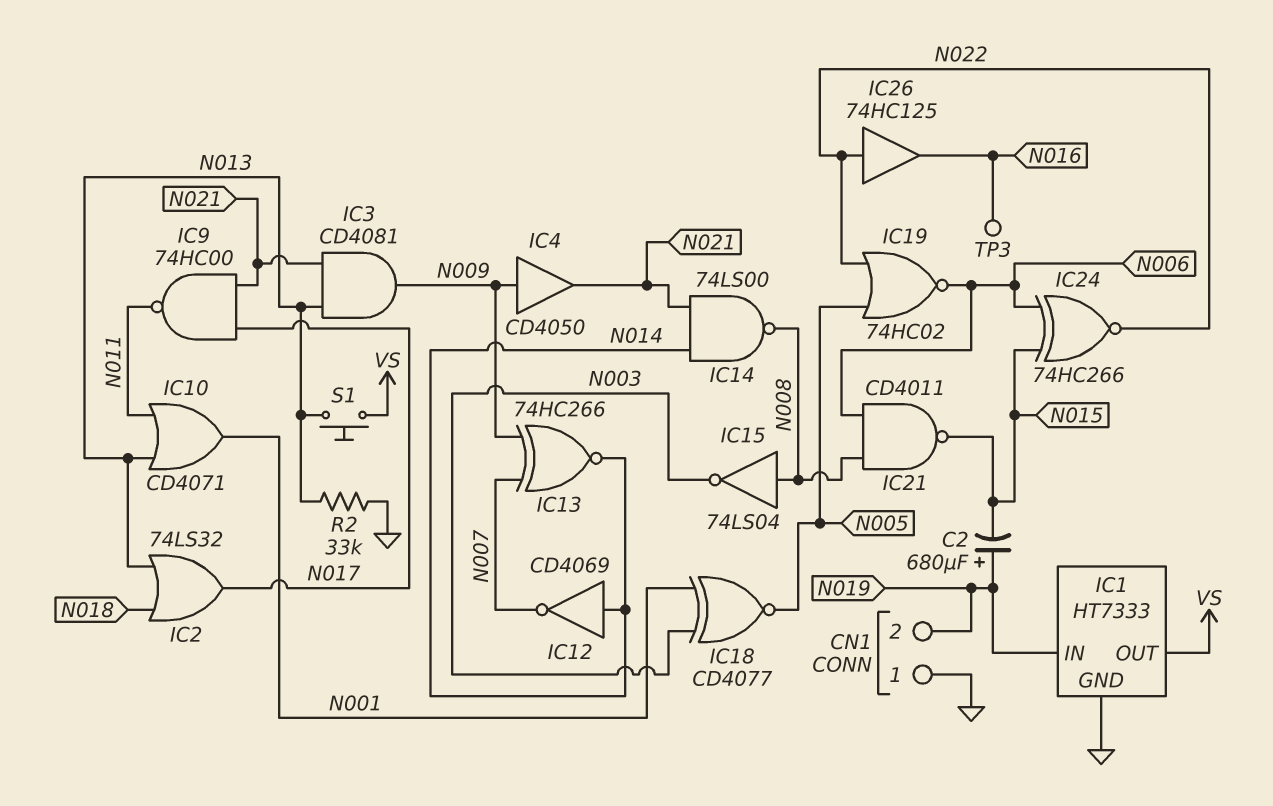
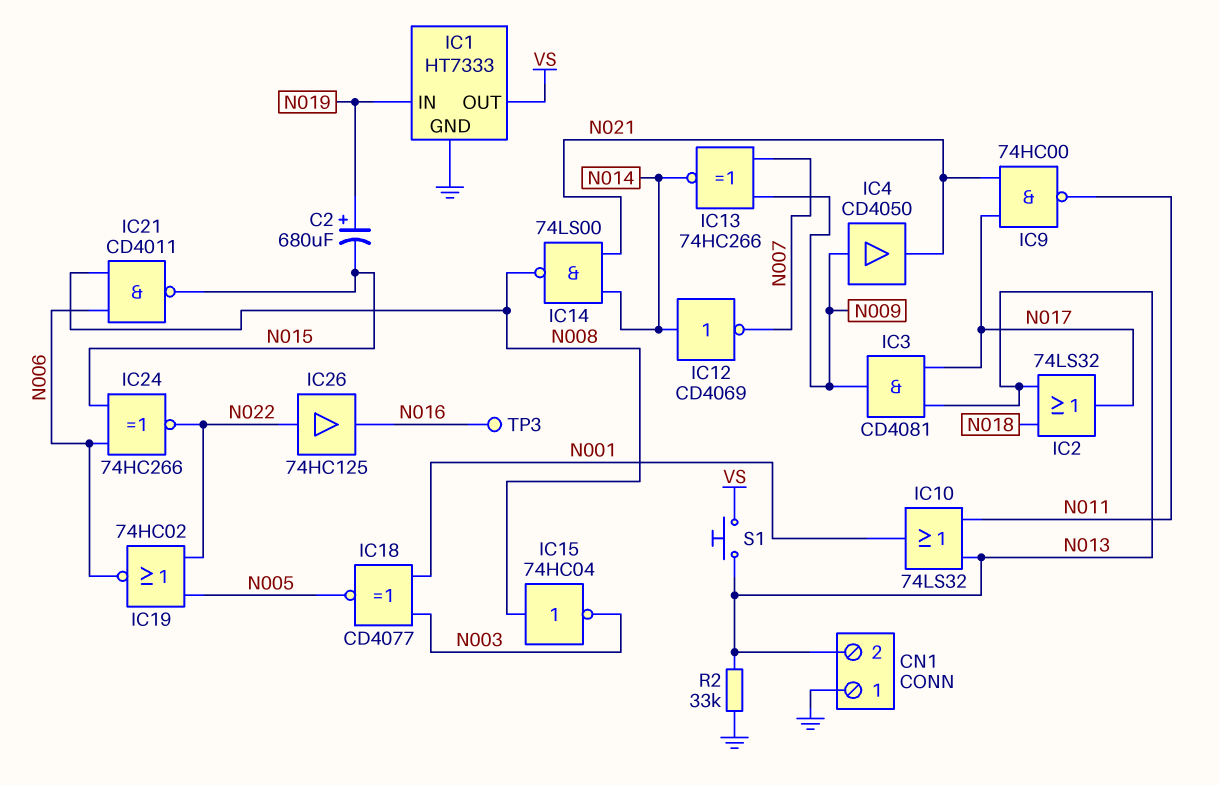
CN1 pin 2: N019 -> N013
IC3: AND CD4081 (in N013, in N021, out N009) -> AND CD4081 (in N013, in N017, out N009)
IC10: OR CD4071 (in N011, in N013, out N001) -> OR 74LS32 (in N011, in N013, out N001)
IC15: NOT 74LS04 (in N008, out N003) -> NOT 74HC04 (in N008, out N003)

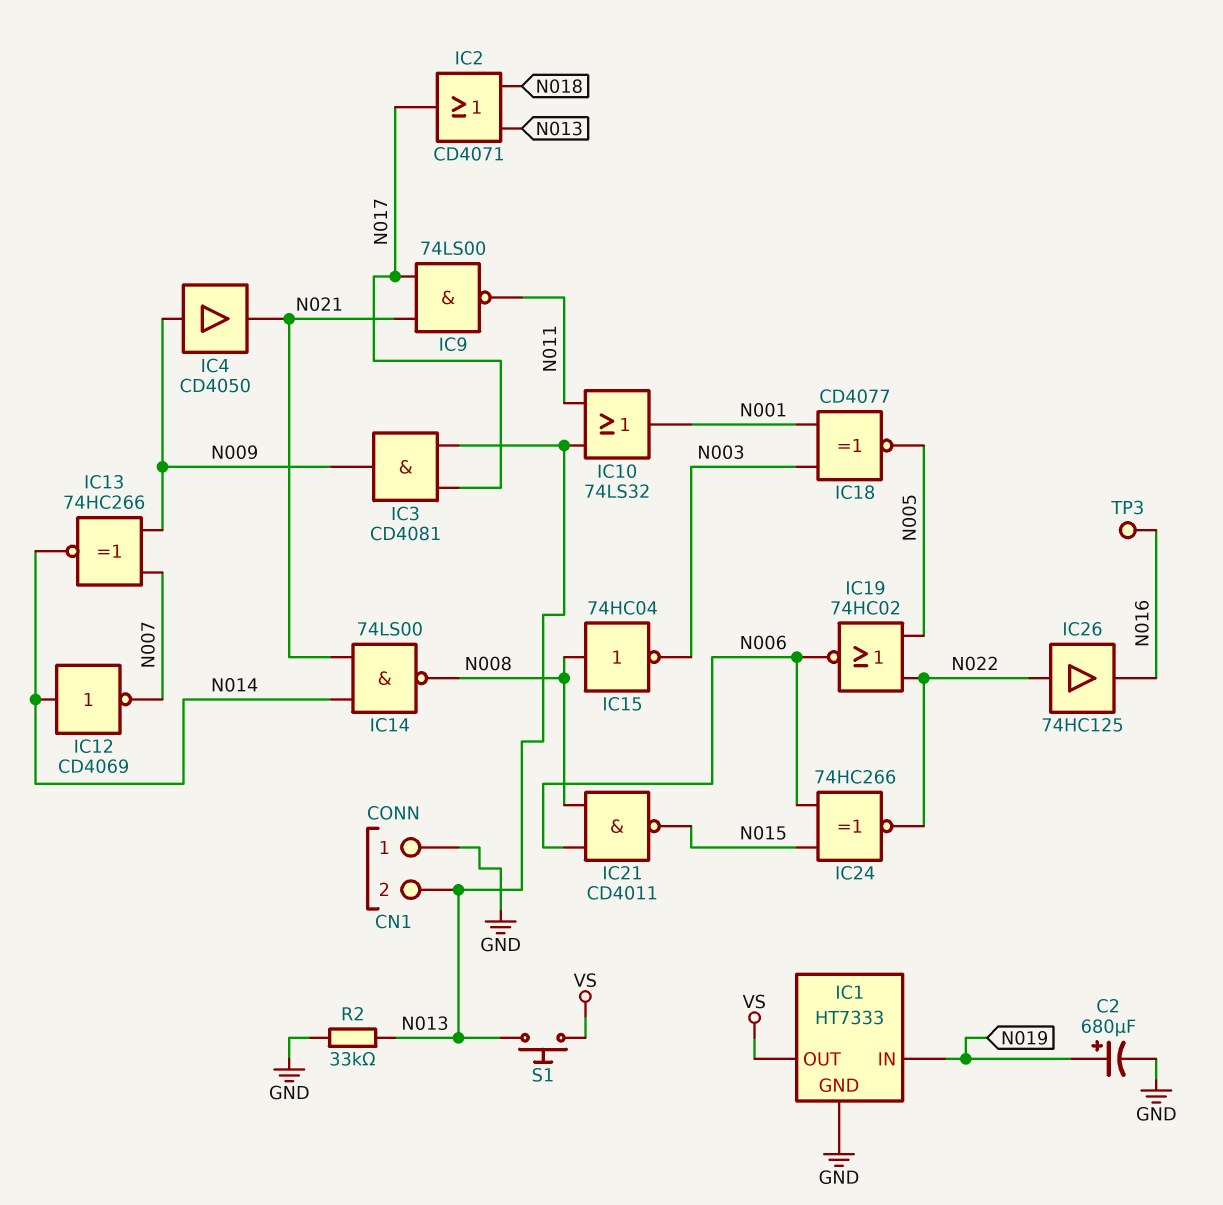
C2: 680uF (plus N019, minus N015) -> 680uF (plus N019, minus GND)
IC2: OR 74LS32 (in N013, in N018, out N017) -> OR CD4071 (in N013, in N018, out N017)
IC9: NAND 74HC00 (in N017, in N021, out N011) -> NAND 74LS00 (in N017, in N021, out N011)

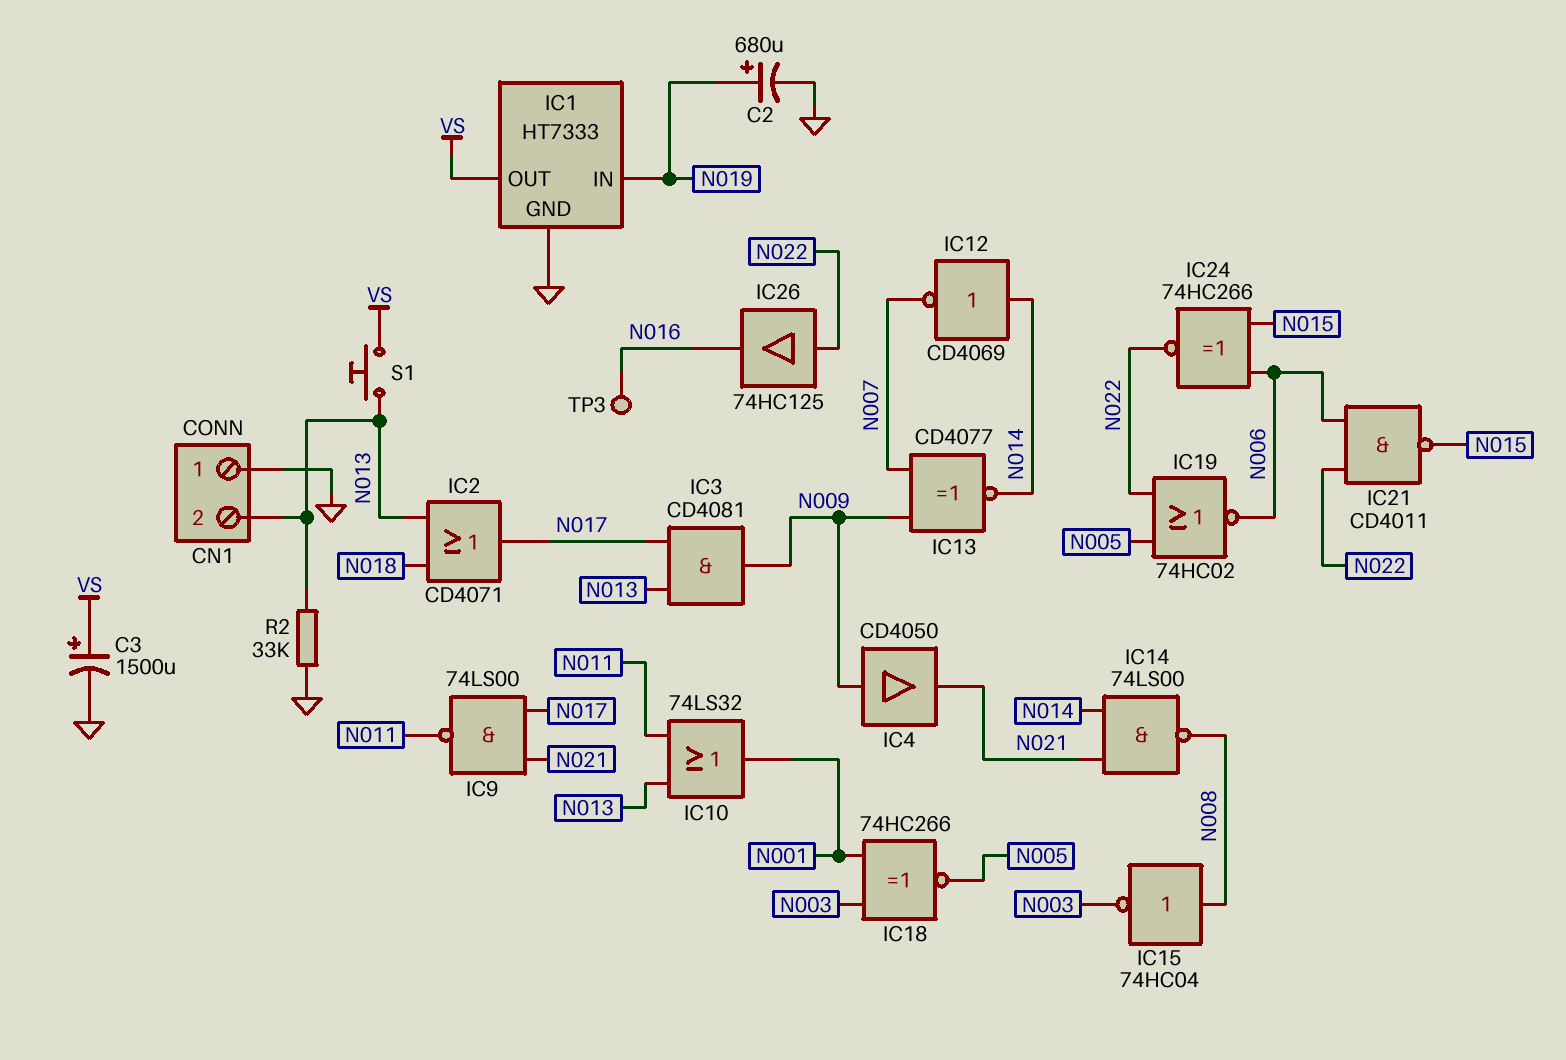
C3: none -> 1500uF (plus VS, minus GND)
IC13: XNOR 74HC266 (in N007, in N009, out N014) -> XNOR CD4077 (in N007, in N009, out N014)
IC18: XNOR CD4077 (in N001, in N003, out N005) -> XNOR 74HC266 (in N001, in N003, out N005)
IC21: NAND CD4011 (in N006, in N008, out N015) -> NAND CD4011 (in N006, in N022, out N015)

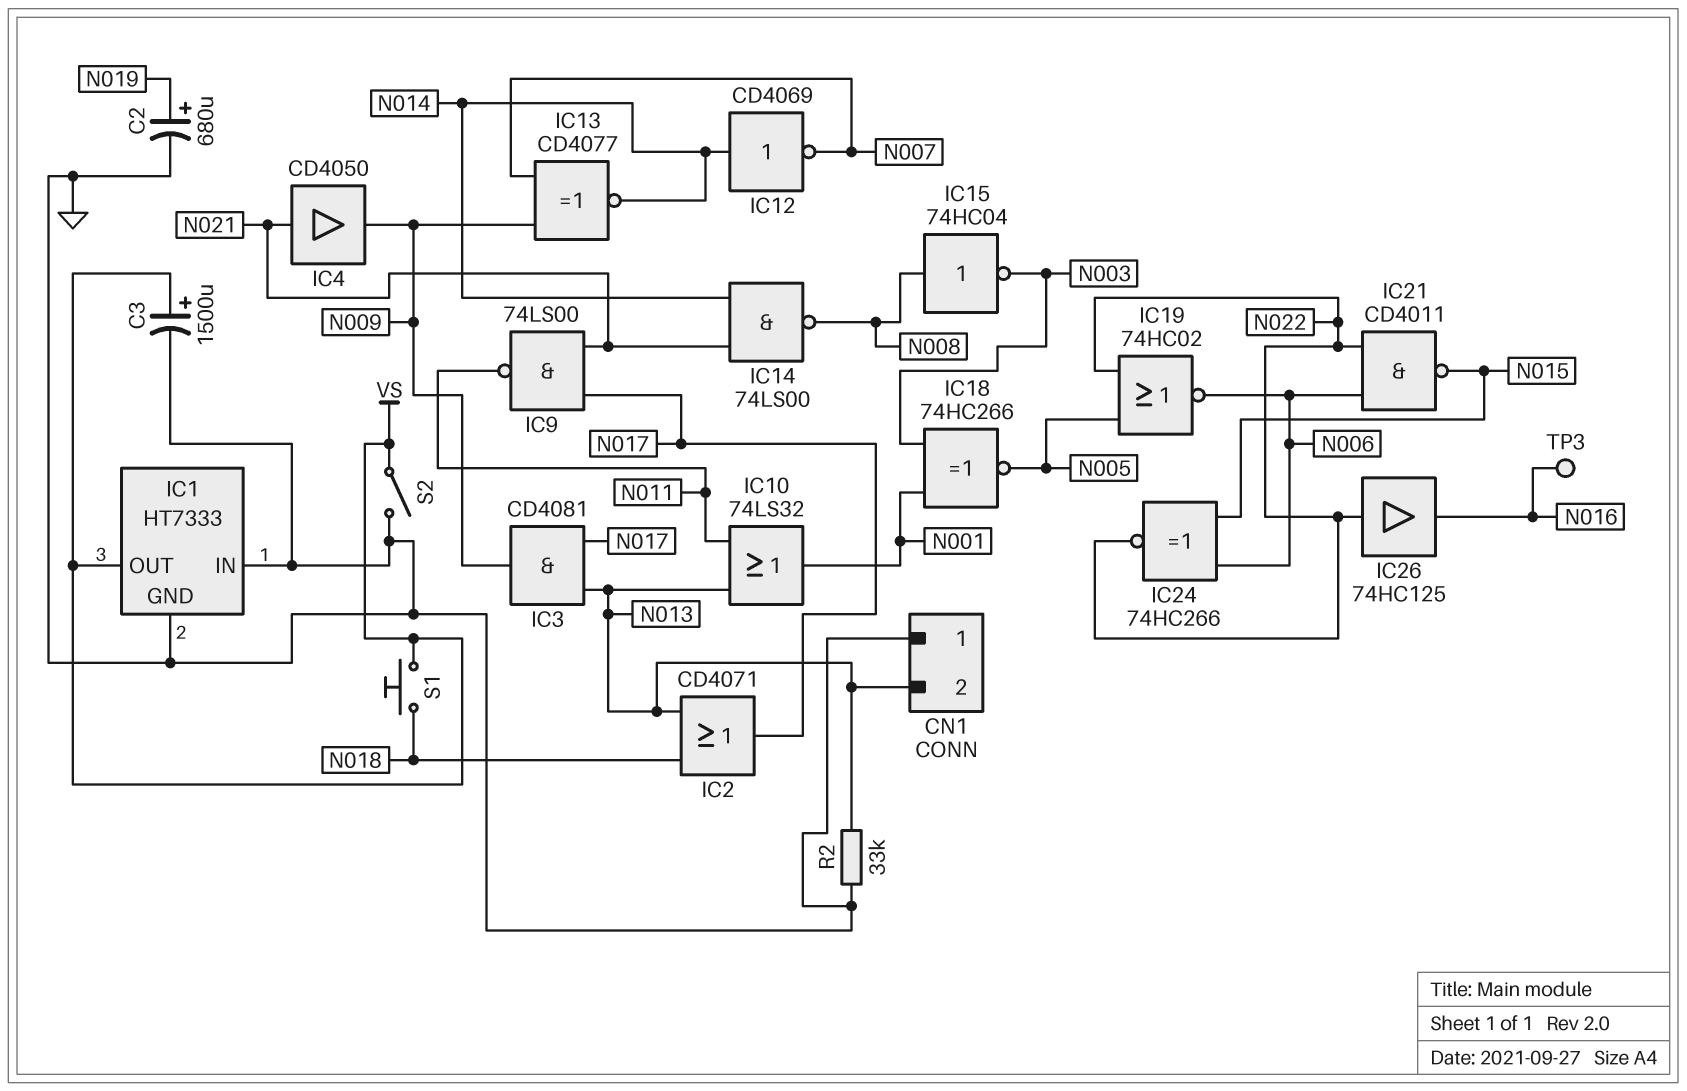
IC1 pin IN: N019 -> GND
IC4: buffer CD4050 (in N009, out N021) -> buffer CD4050 (in N021, out N009)
S1: button (N013, VS) -> button (N018, VS)
S2: none -> switch (GND, VS)

